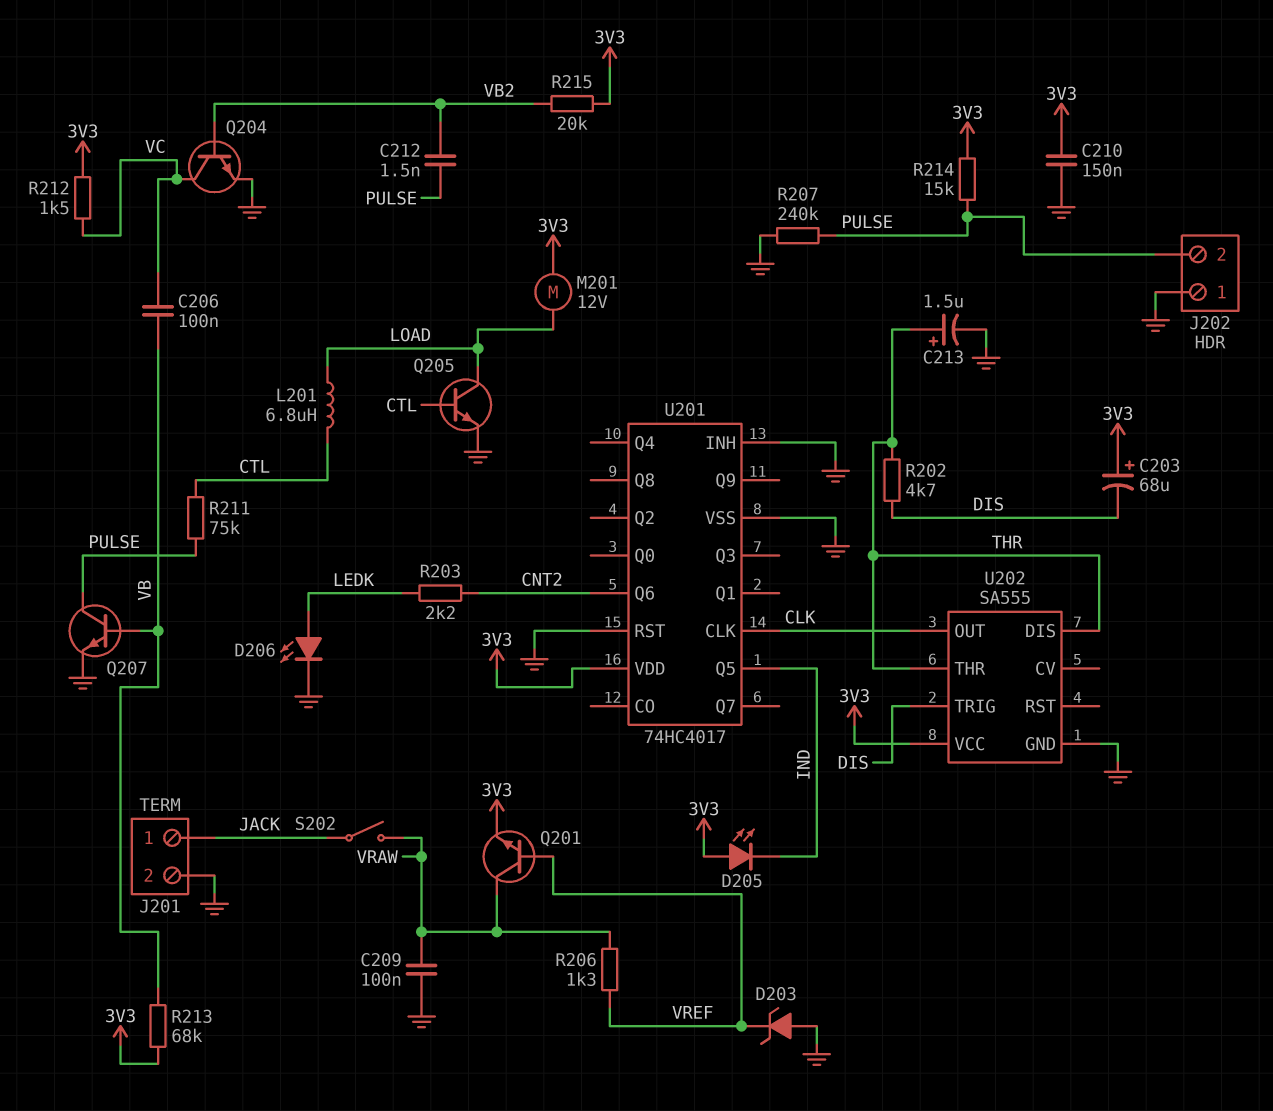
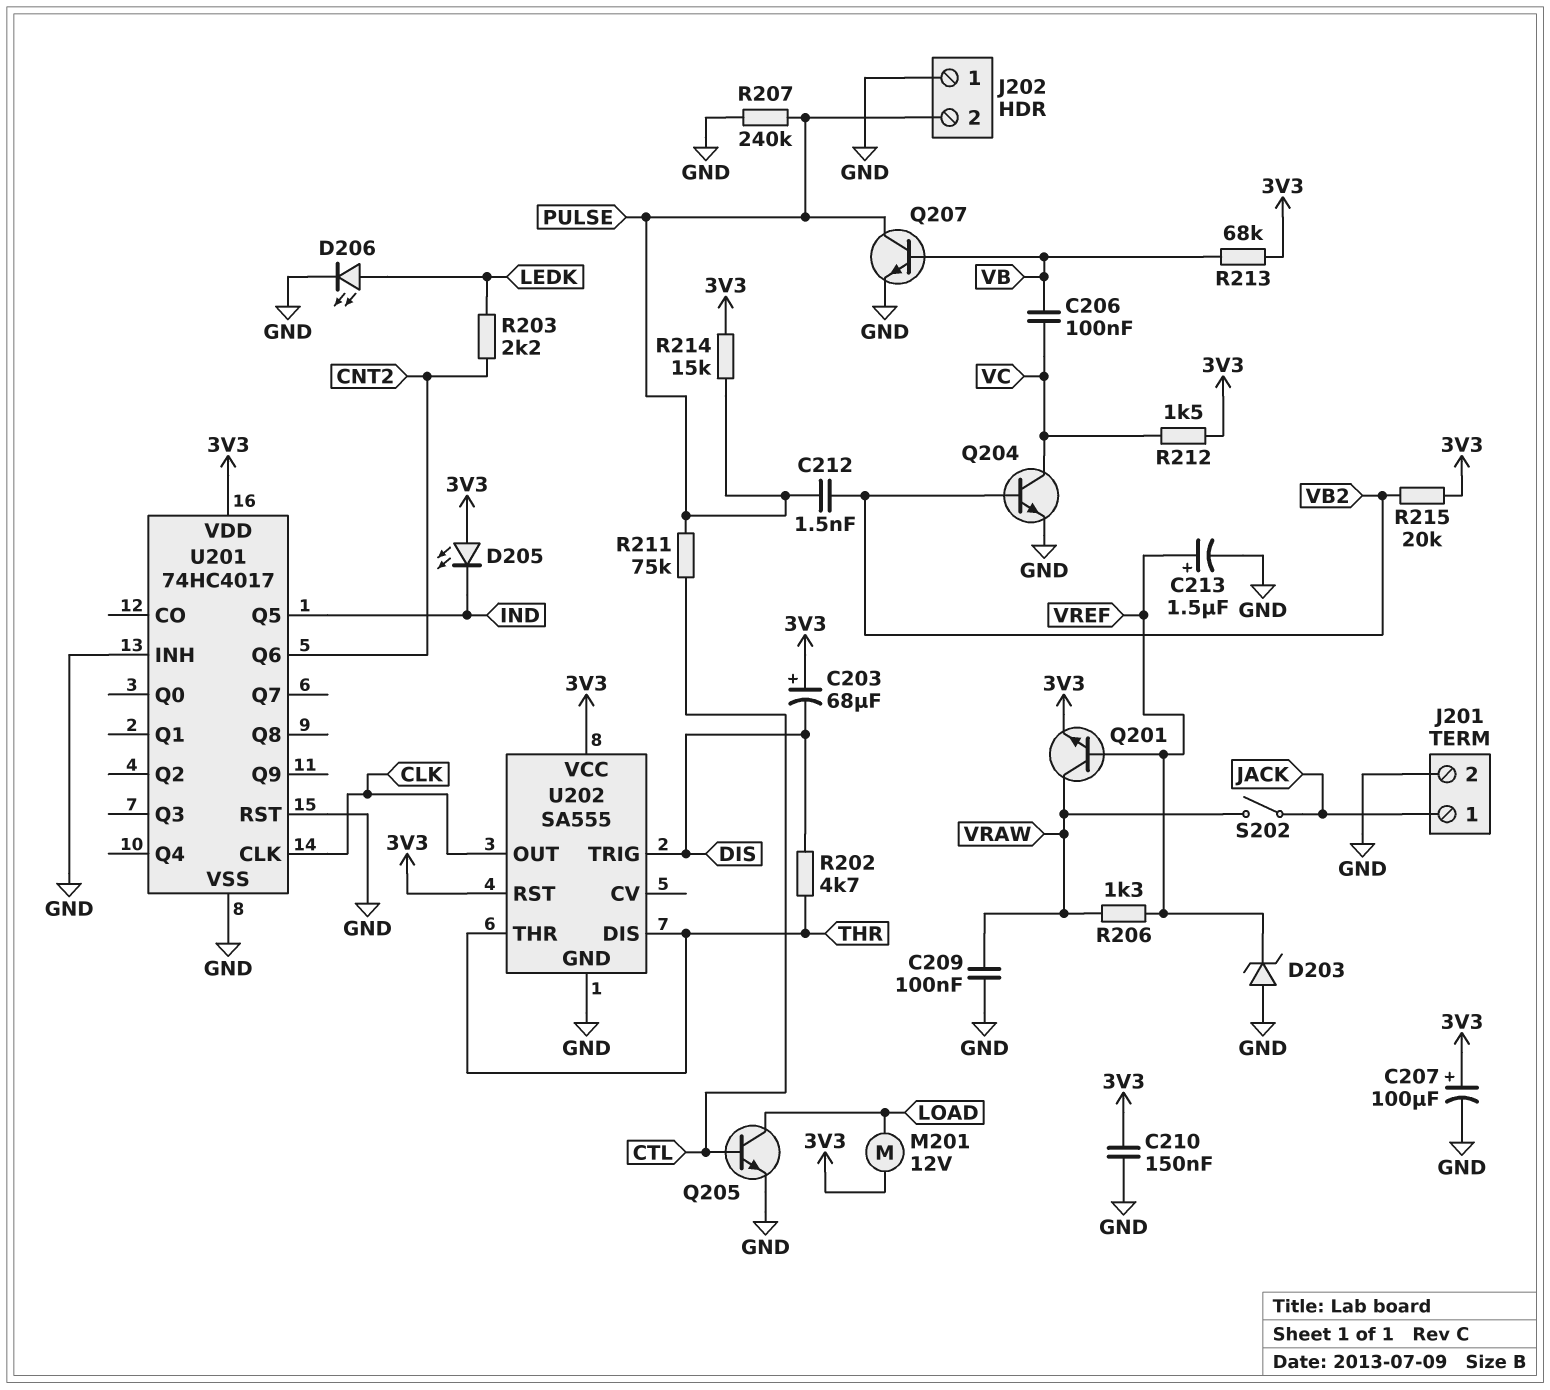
C207: none -> 100uF (plus 3V3, minus GND)
C213: 1.5uF (plus THR, minus GND) -> 1.5uF (plus VREF, minus GND)
L201: 6.8uH (CTL, LOAD) -> none
U202 pin RST: none -> 3V3

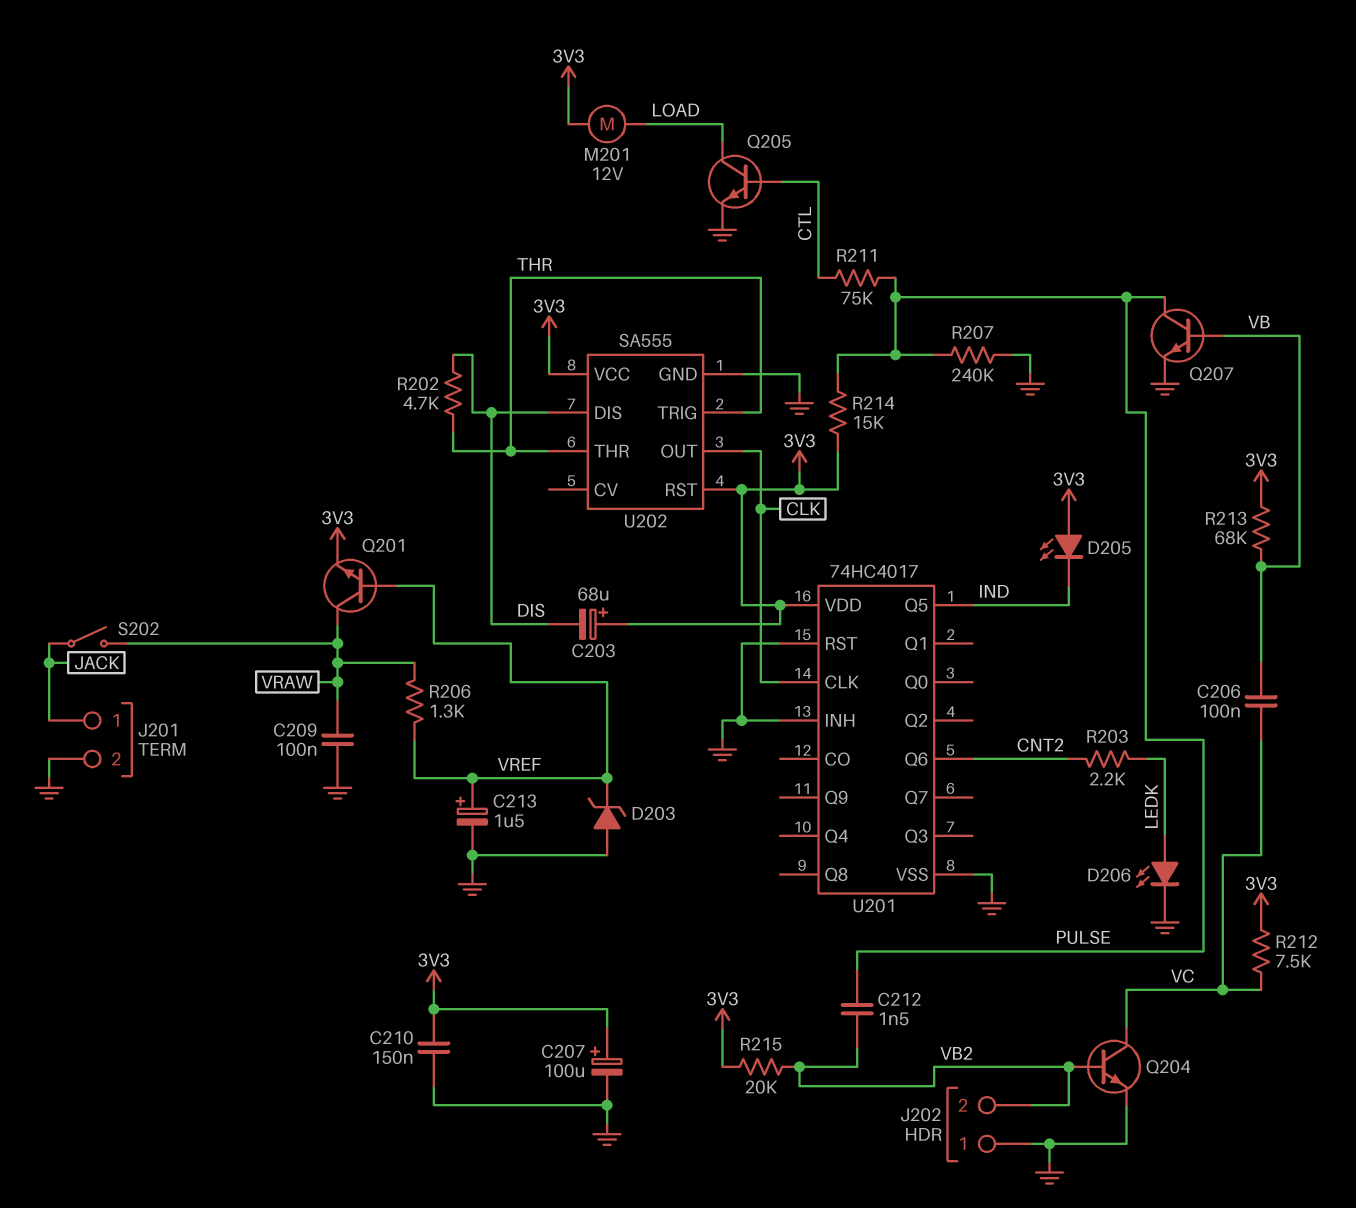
J202 pin 2: PULSE -> VB2
R212: 1.5k (3V3, VC) -> 7.5k (3V3, VC)
U202 pin DIS: THR -> DIS
U202 pin TRIG: DIS -> THR

